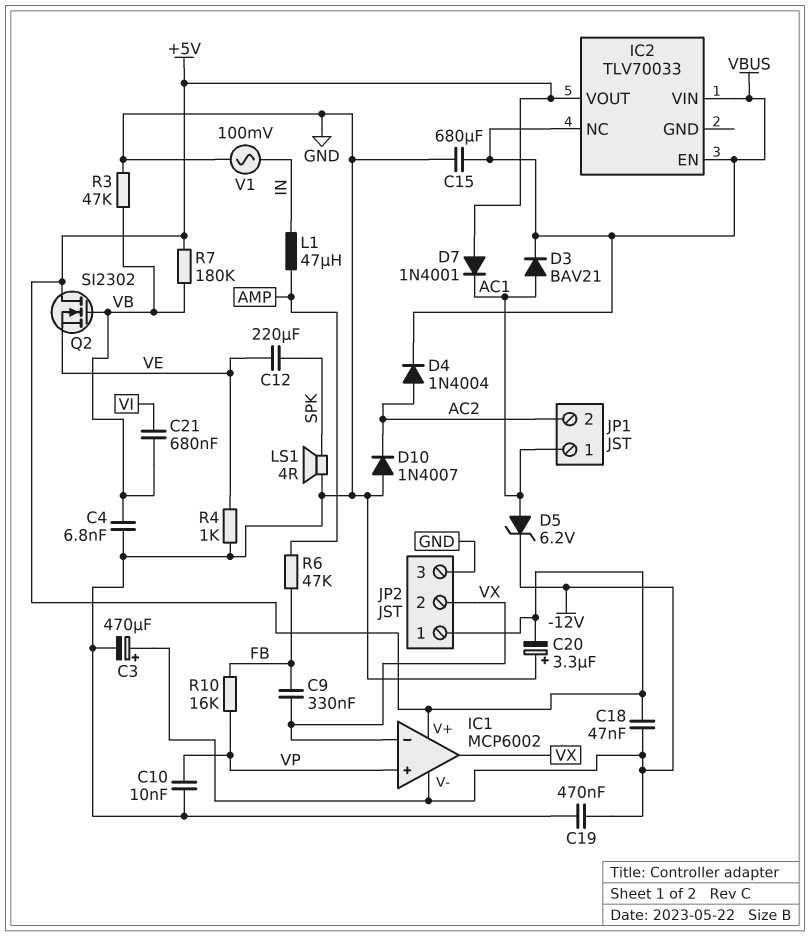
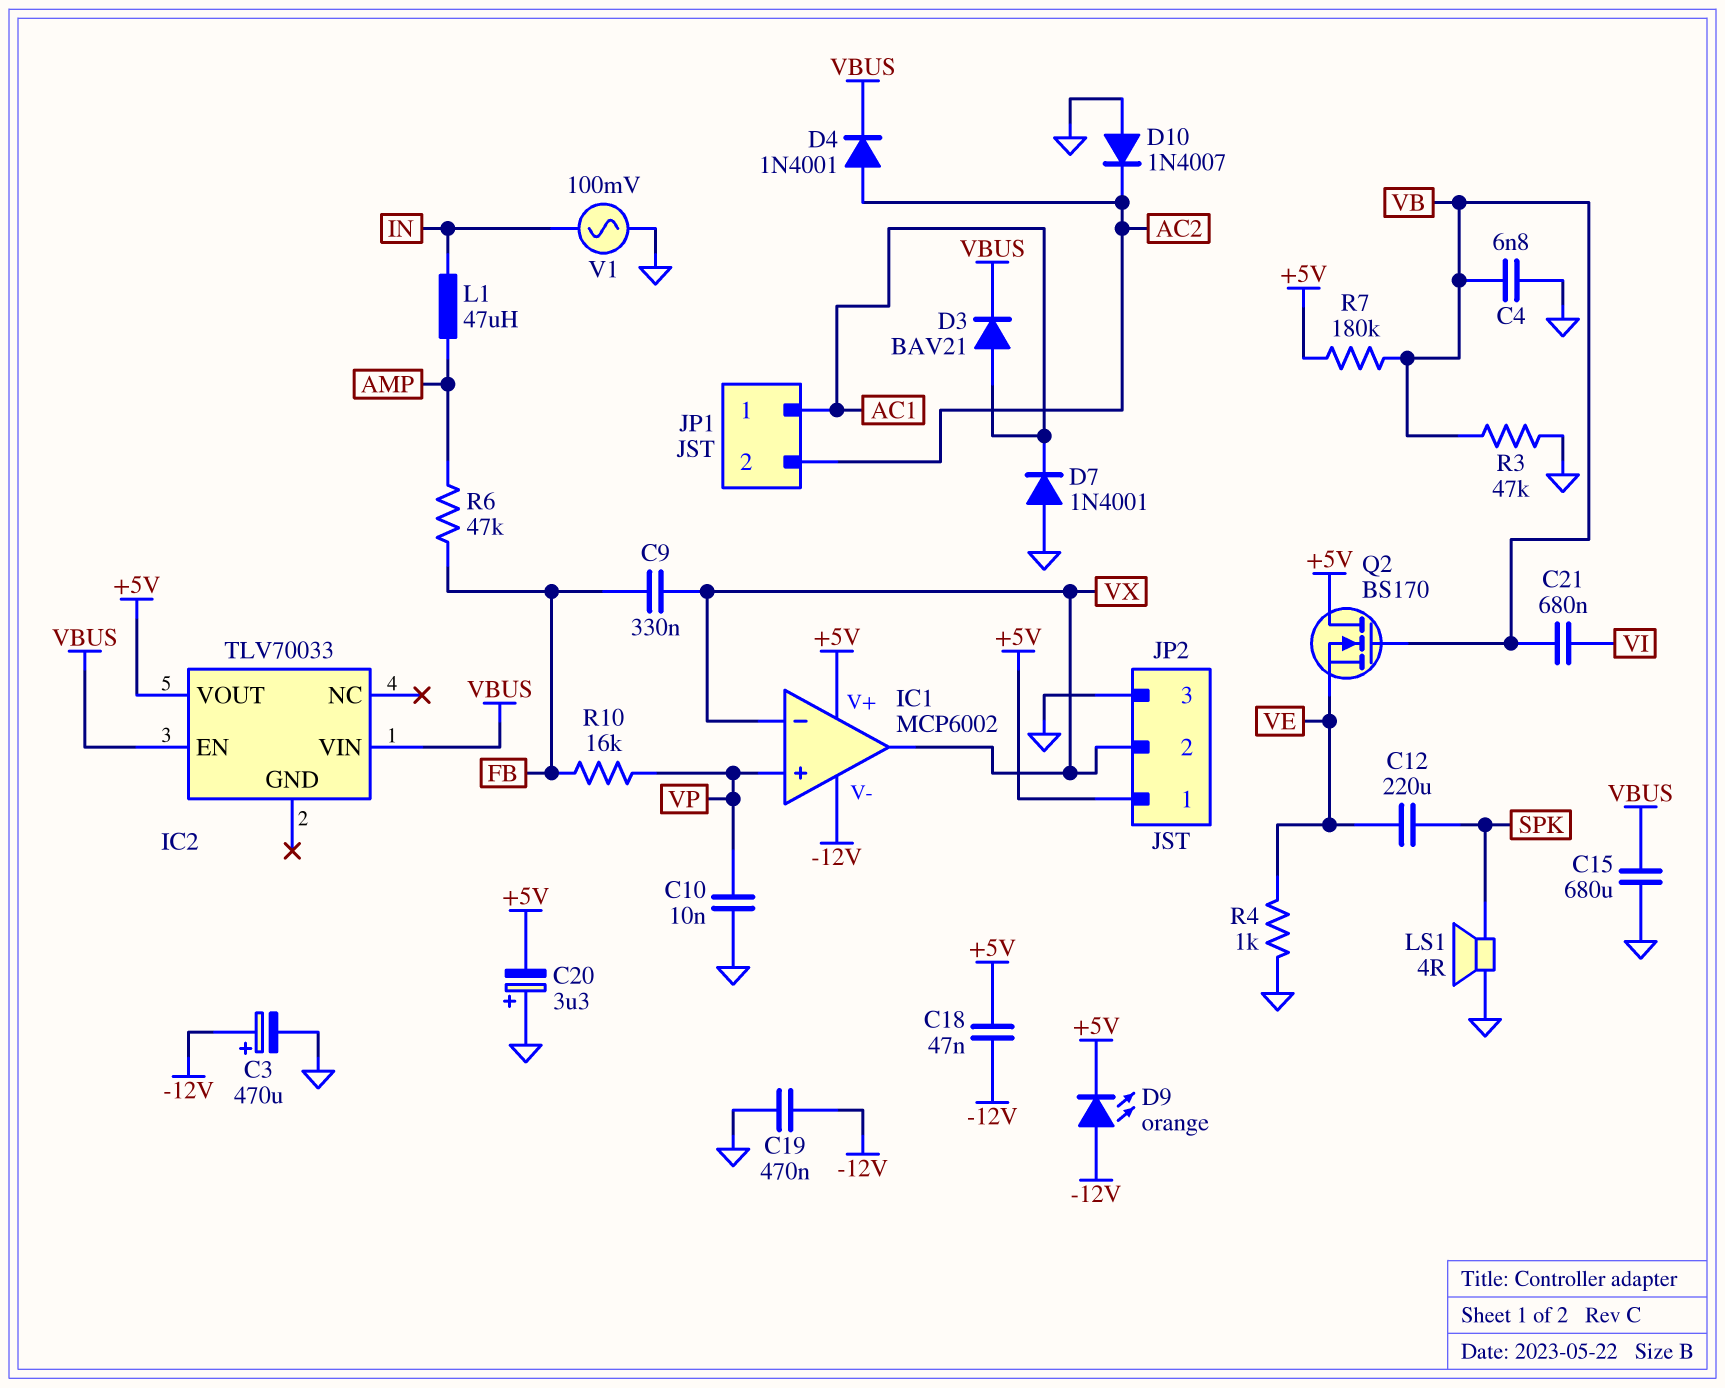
D4: diode 1N4004 (A AC2, K VBUS) -> diode 1N4001 (A AC2, K VBUS)
D5: zener 6.2V (A AC1, K -12V) -> none
D7: diode 1N4001 (A +5V, K AC1) -> diode 1N4001 (A GND, K AC1)
D9: none -> LED orange (A -12V, K +5V)
IC2 pin NC: VBUS -> none
Q2: NMOS SI2302 (G VB, D +5V, S VE) -> NMOS BS170 (G VB, D +5V, S VE)

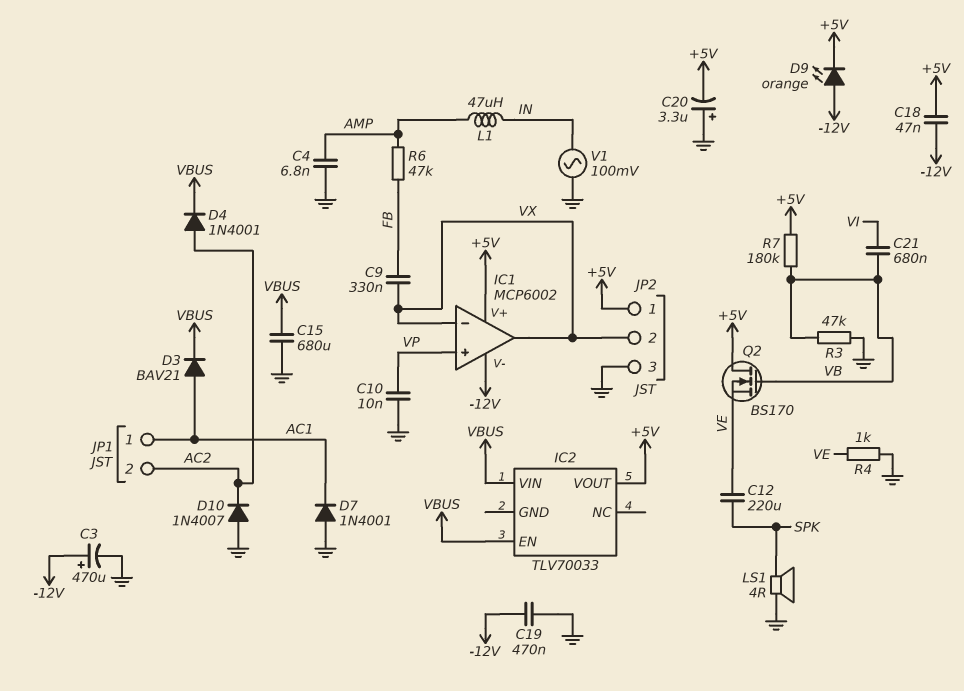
C4: 6.8nF (GND, VB) -> 6.8nF (AMP, GND)
R10: 16k (FB, VP) -> none

